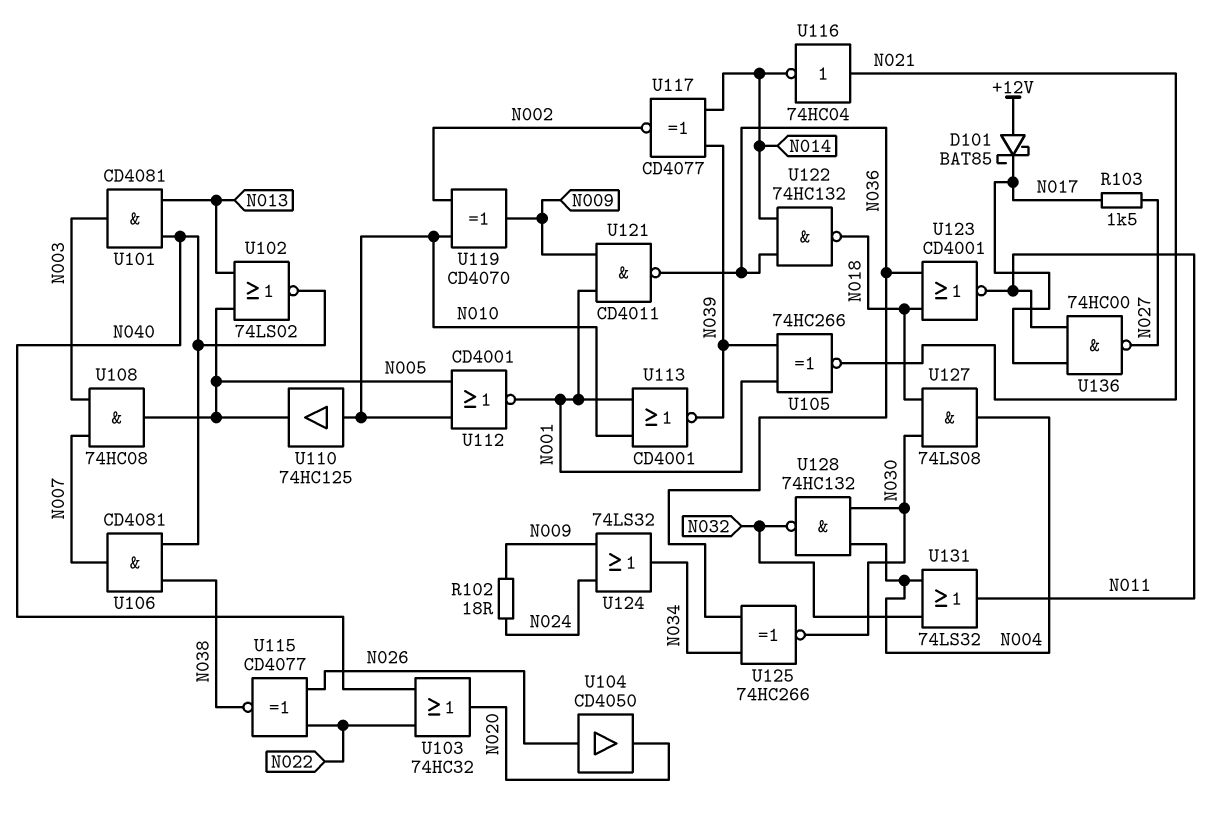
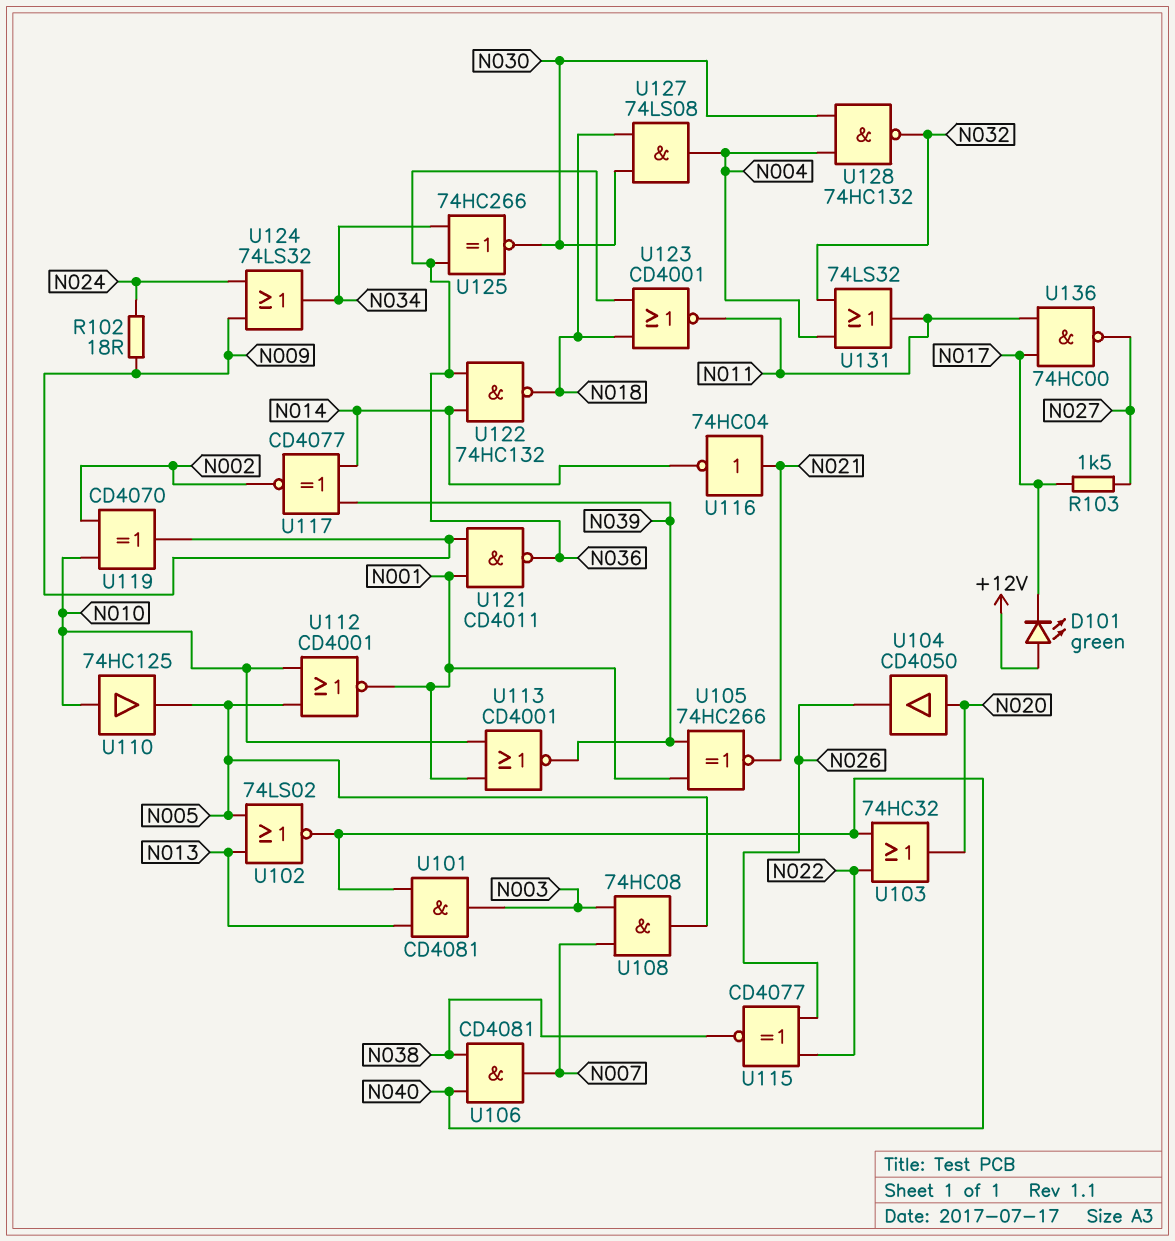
D101: schottky BAT85 (A +12V, K N017) -> LED green (A +12V, K N017)
U104: buffer CD4050 (in N026, out N020) -> buffer CD4050 (in N020, out N026)

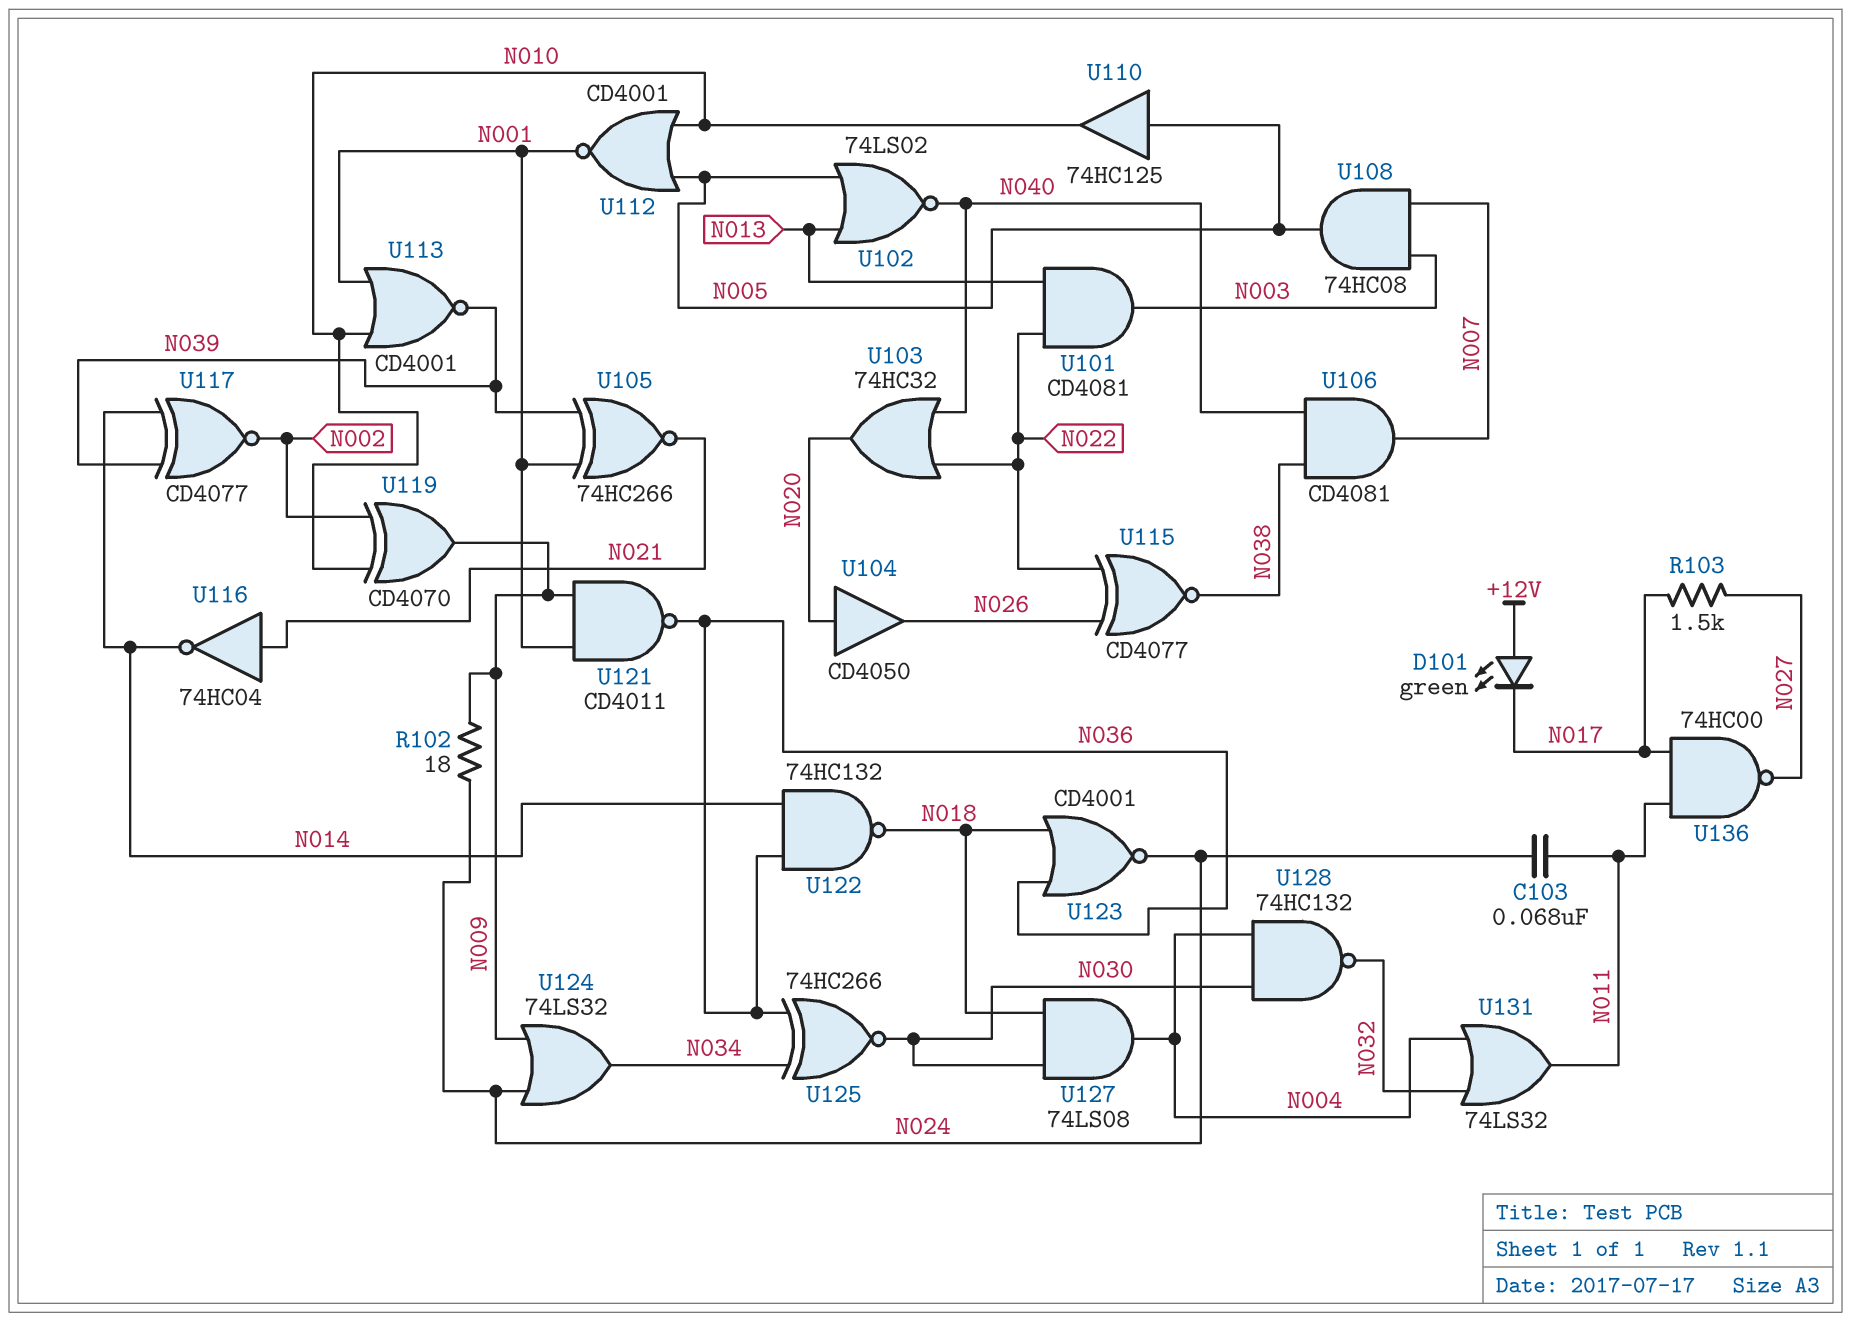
C103: none -> 68nF (N011, N024)
U101: AND CD4081 (in N013, in N040, out N003) -> AND CD4081 (in N013, in N022, out N003)
U110: buffer 74HC125 (in N010, out N005) -> buffer 74HC125 (in N005, out N010)
U123: NOR CD4001 (in N018, in N036, out N011) -> NOR CD4001 (in N018, in N036, out N024)

